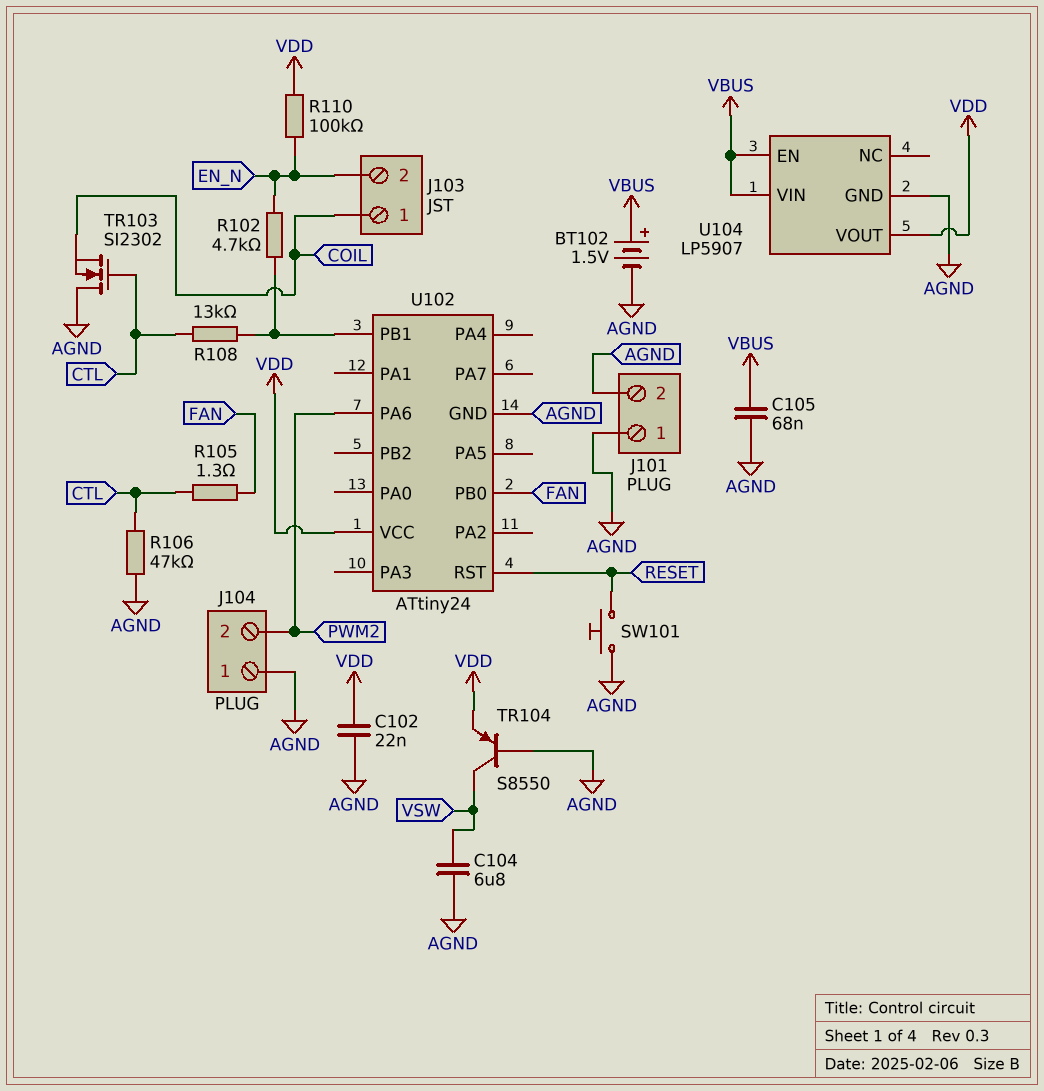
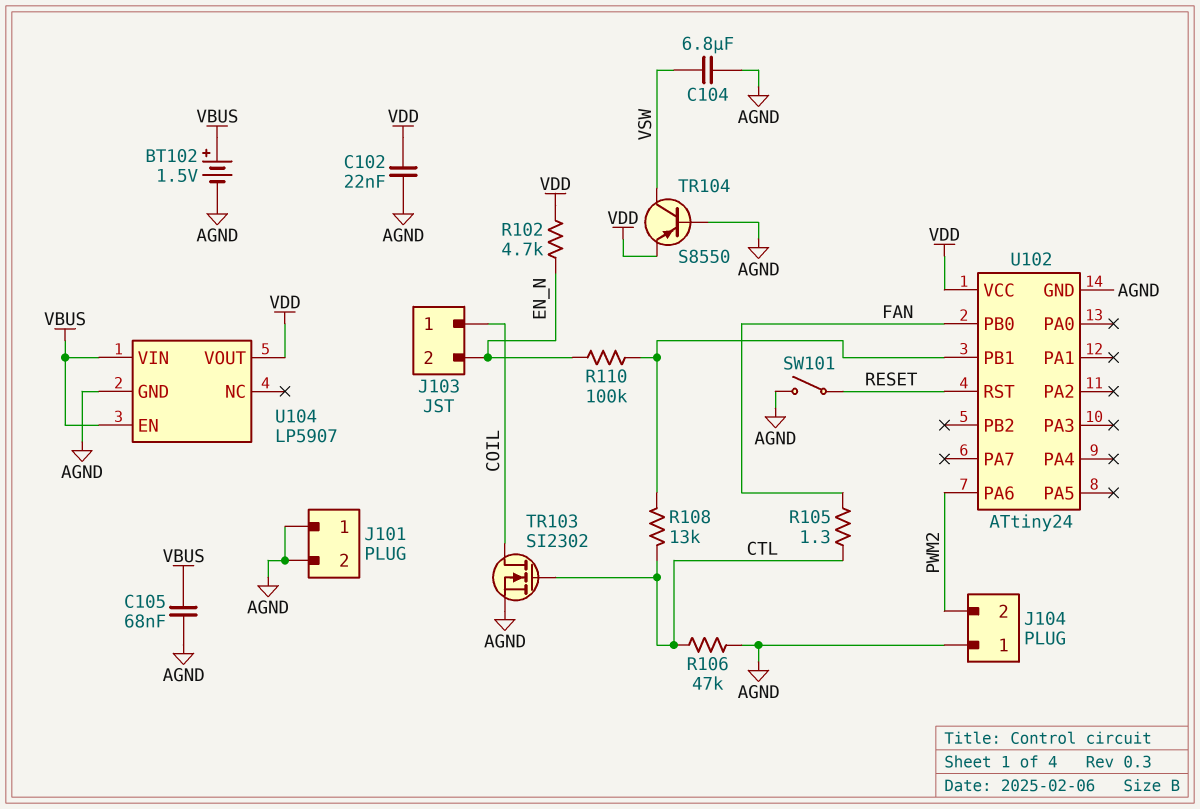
R102: 4.7k (EN_N, U102/PB1) -> 4.7k (EN_N, VDD)
R110: 100k (EN_N, VDD) -> 100k (EN_N, U102/PB1)
SW101: button (AGND, RESET) -> switch (AGND, RESET)
TR103: NMOS SI2302 (G CTL, D AGND, S COIL) -> NMOS SI2302 (G CTL, D COIL, S AGND)

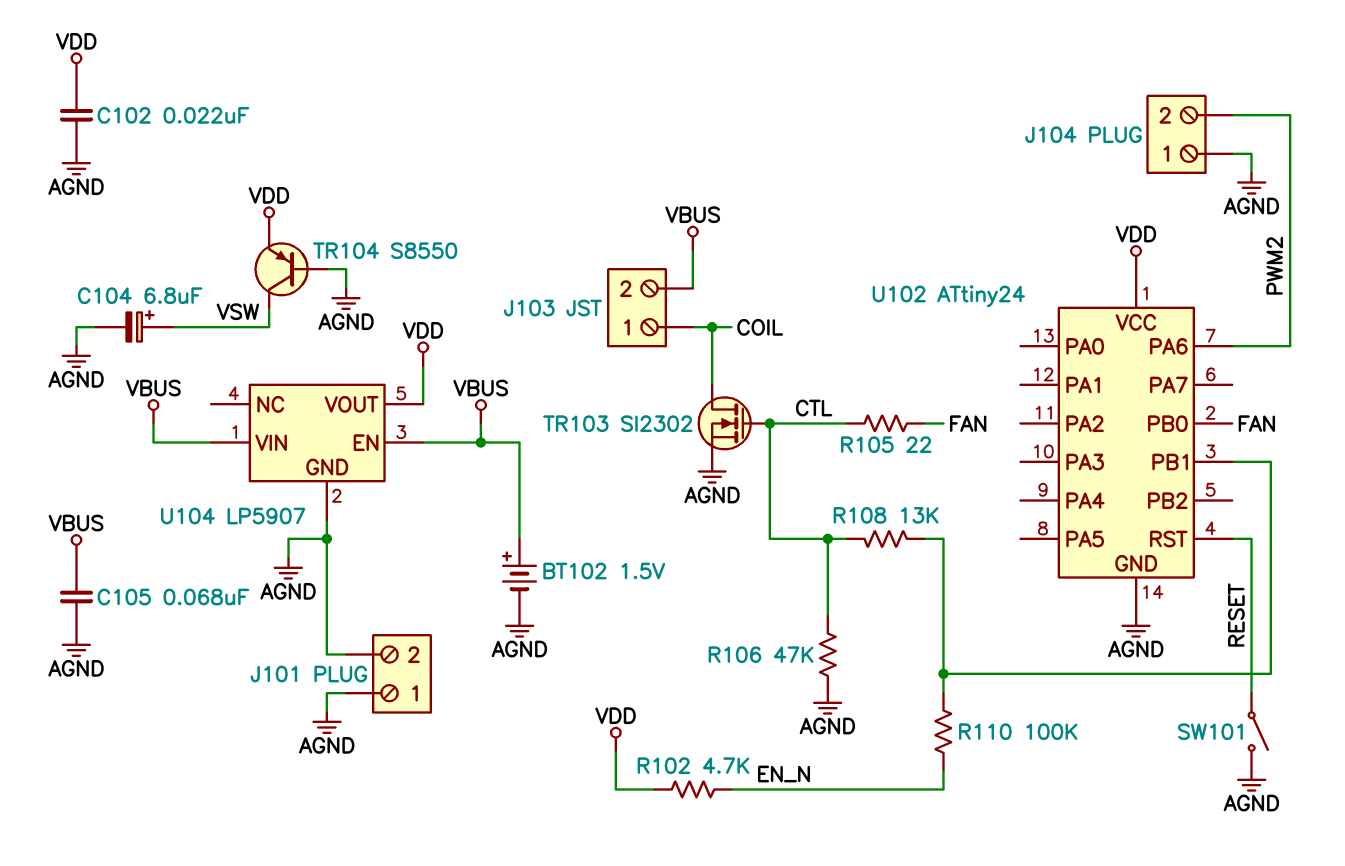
C104: 6.8uF (AGND, VSW) -> 6.8uF (plus VSW, minus AGND)
J103 pin 2: EN_N -> VBUS
R105: 1.3 (CTL, FAN) -> 22 (CTL, FAN)

